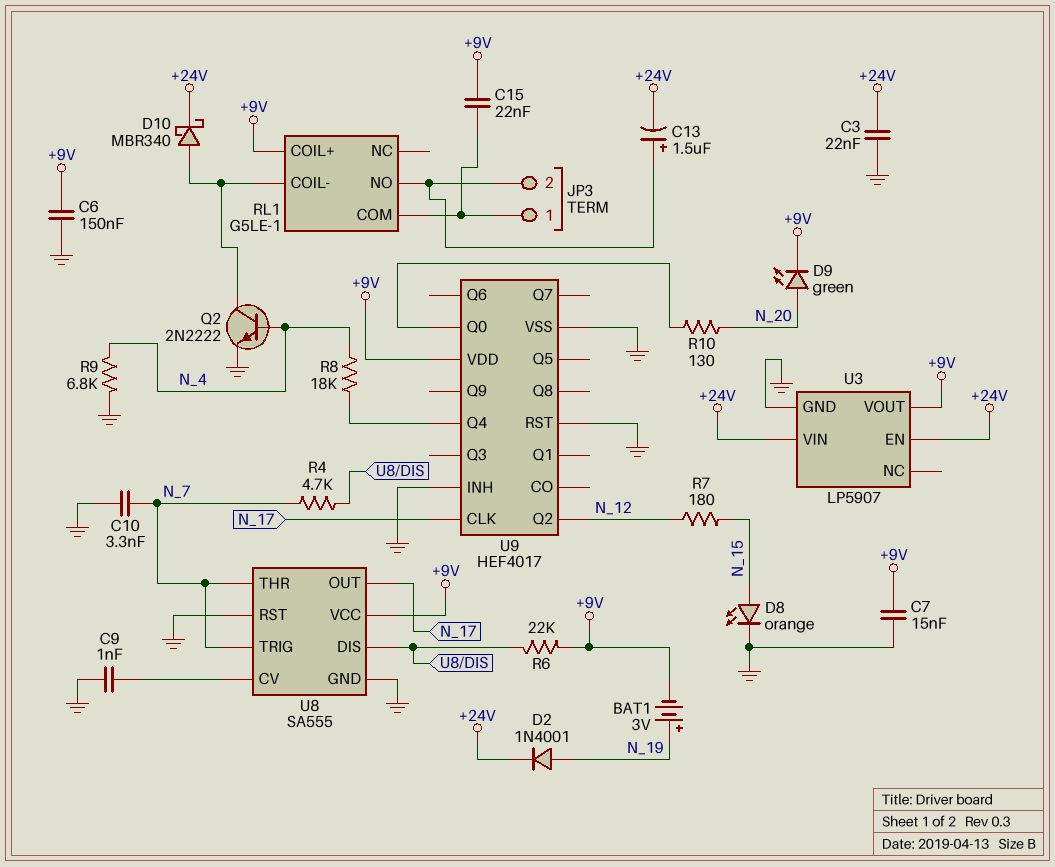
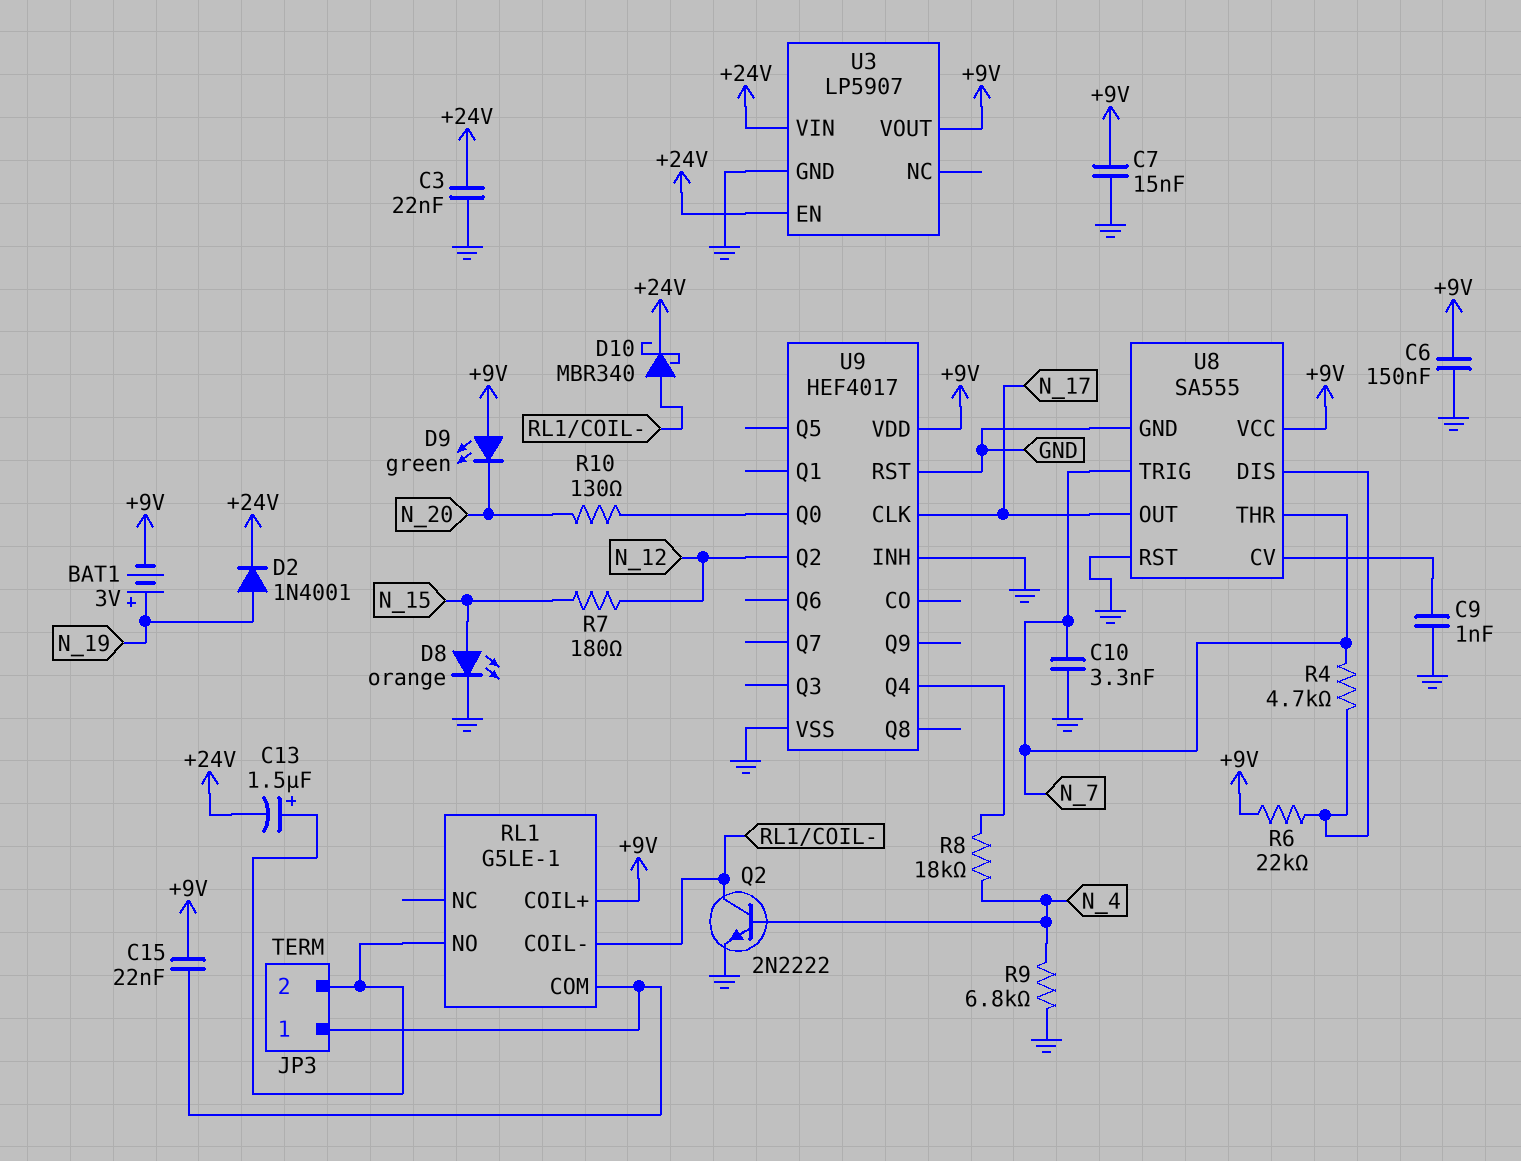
D9: LED green (A N_20, K +9V) -> LED green (A +9V, K N_20)

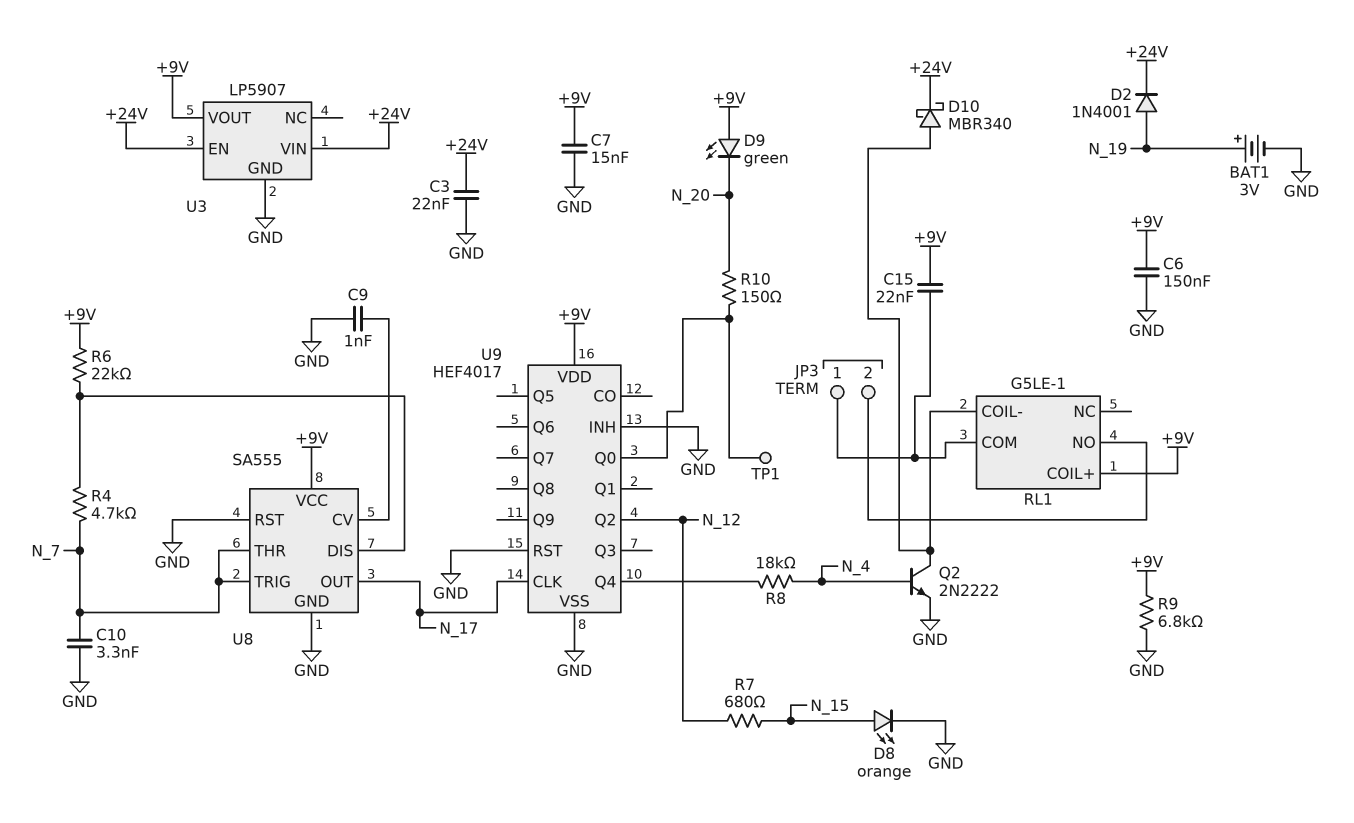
BAT1: 3V (plus N_19, minus +9V) -> 3V (plus N_19, minus GND)
C13: 1.5uF (plus JP3/2, minus +24V) -> none
R7: 180 (N_12, N_15) -> 680 (N_12, N_15)
R9: 6.8k (GND, N_4) -> 6.8k (+9V, GND)
R10: 130 (N_20, U9/Q0) -> 150 (N_20, U9/Q0)
TP1: none -> test point (U9/Q0)

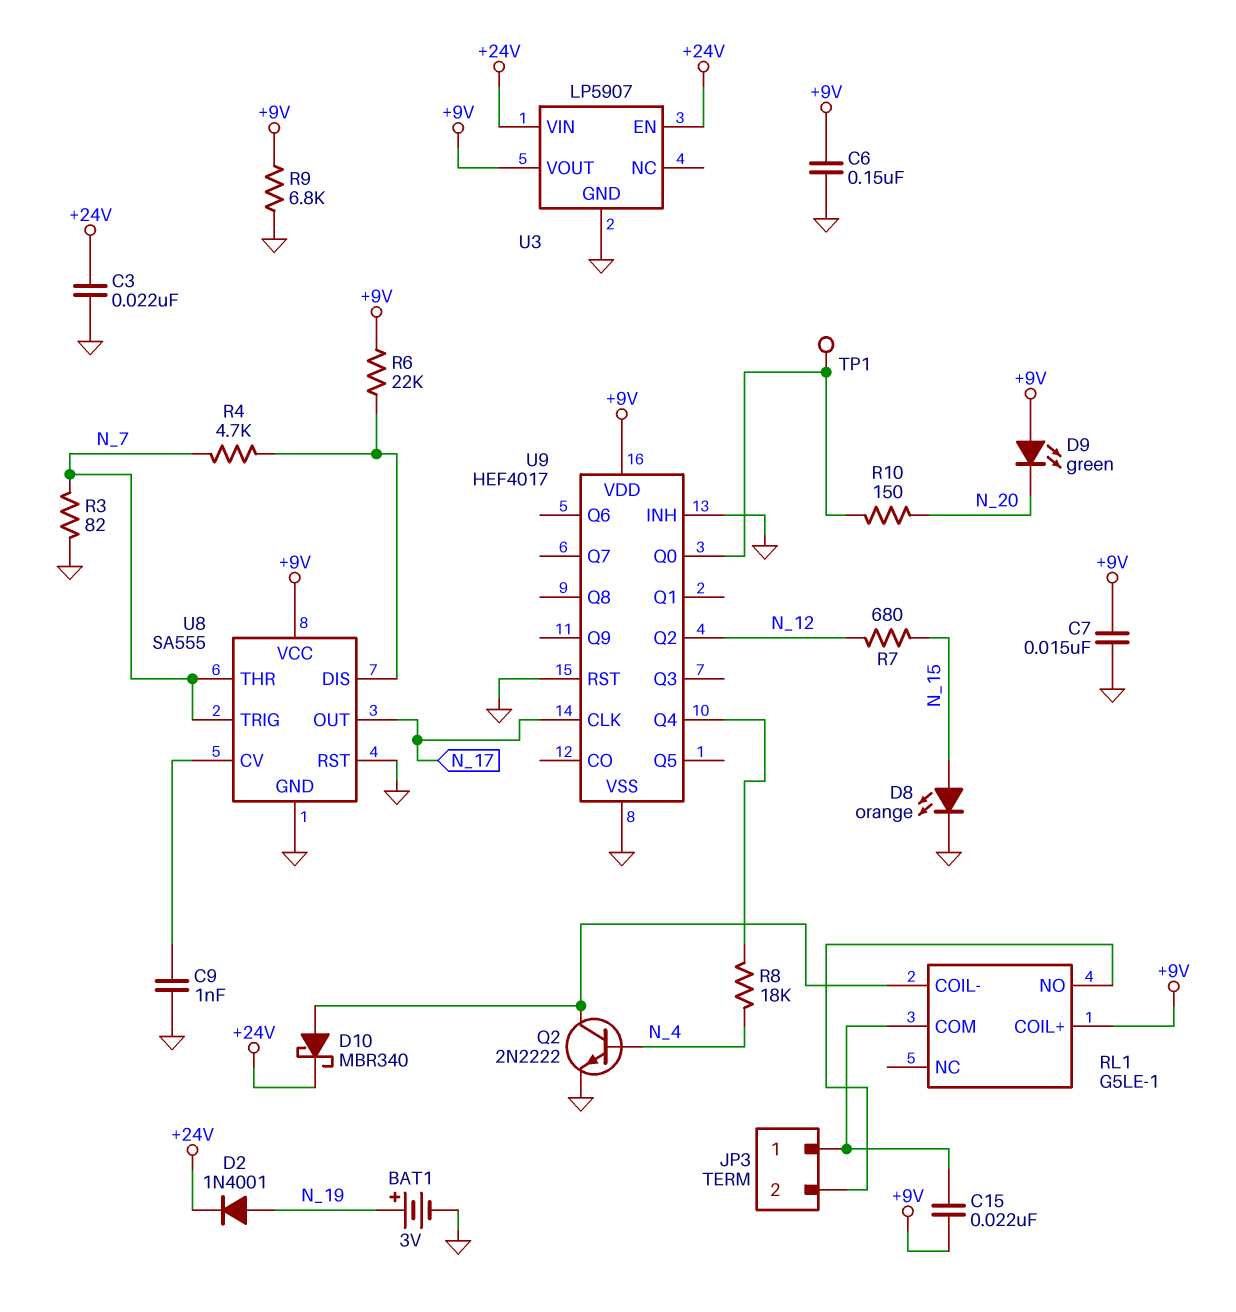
C10: 3.3nF (GND, N_7) -> none
R3: none -> 82 (GND, N_7)

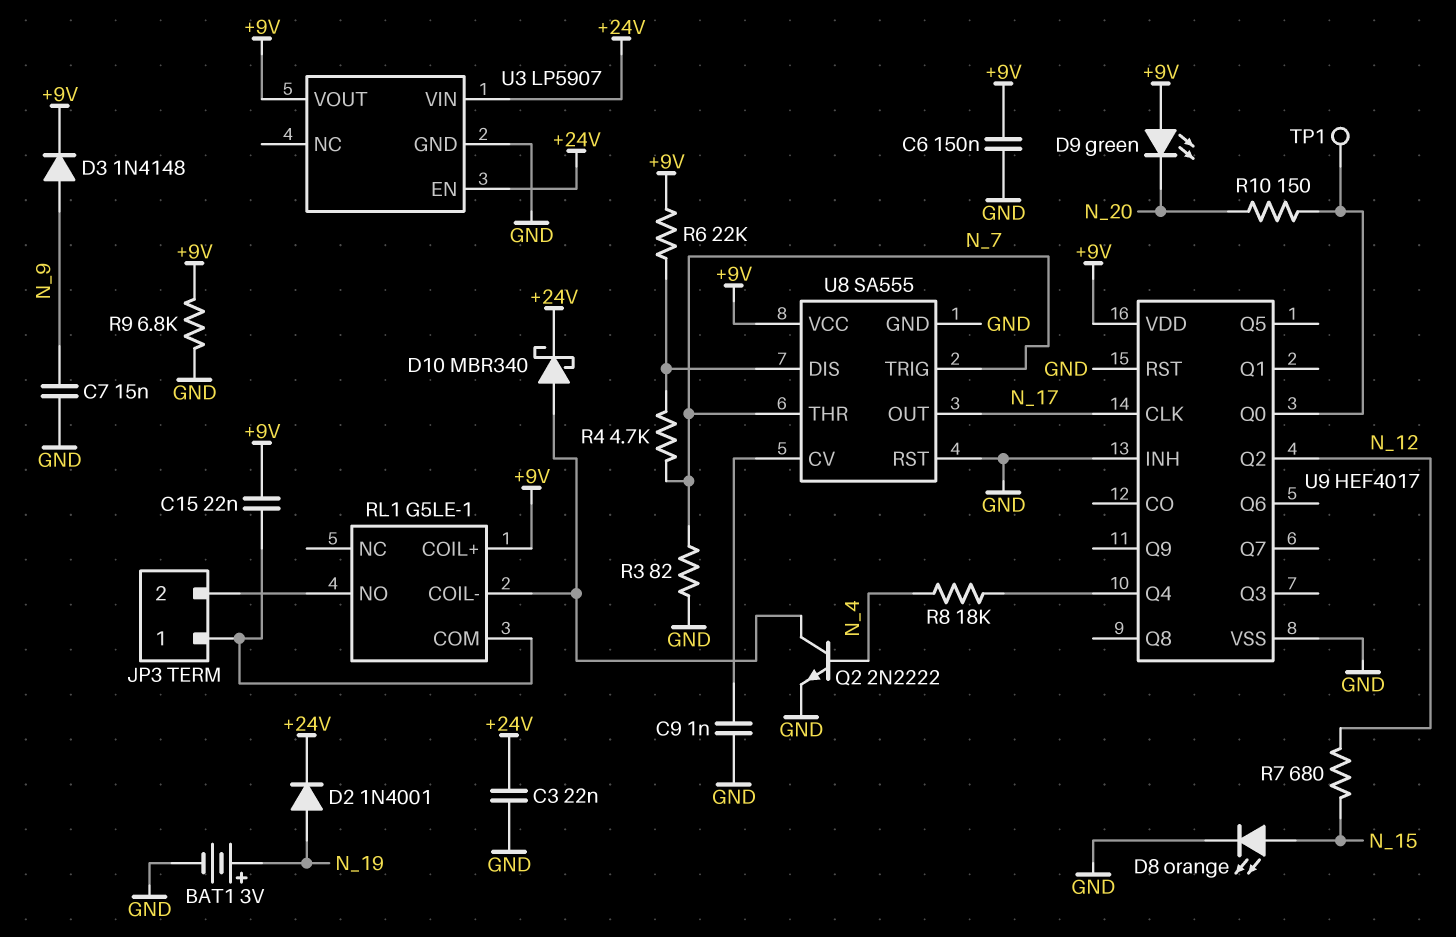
C7: 15nF (+9V, GND) -> 15nF (GND, N_9)
D3: none -> diode 1N4148 (A N_9, K +9V)

